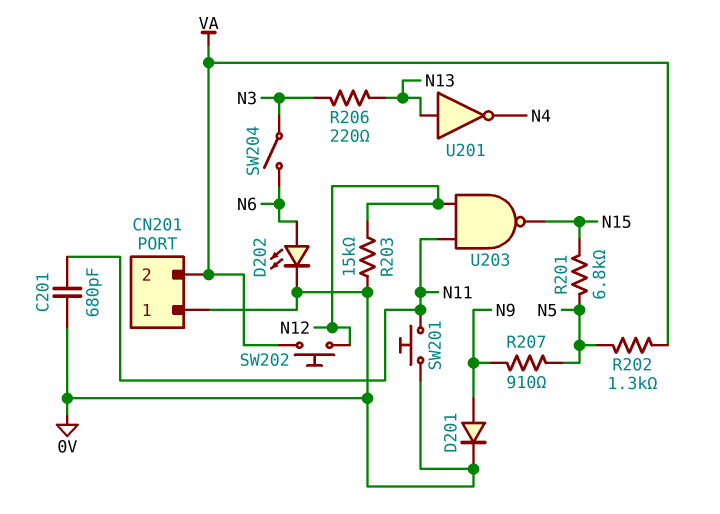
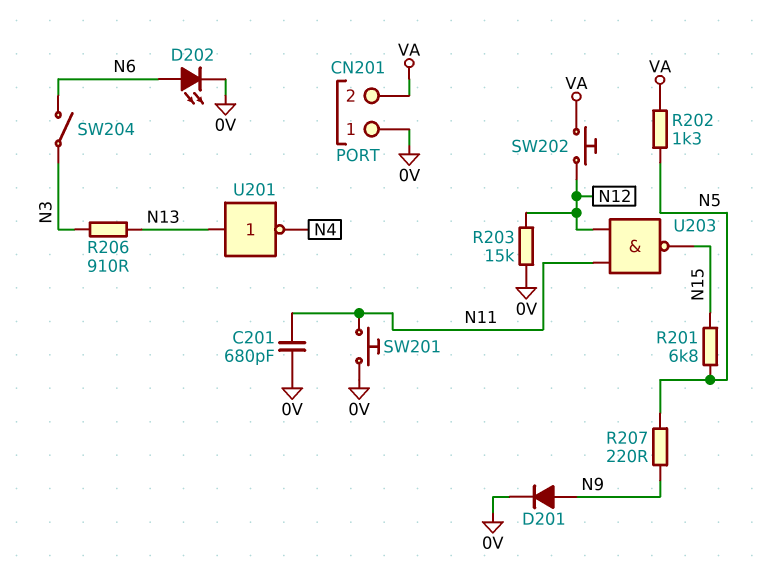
R206: 220 (N3, N13) -> 910 (N3, N13)
R207: 910 (N5, N9) -> 220 (N5, N9)

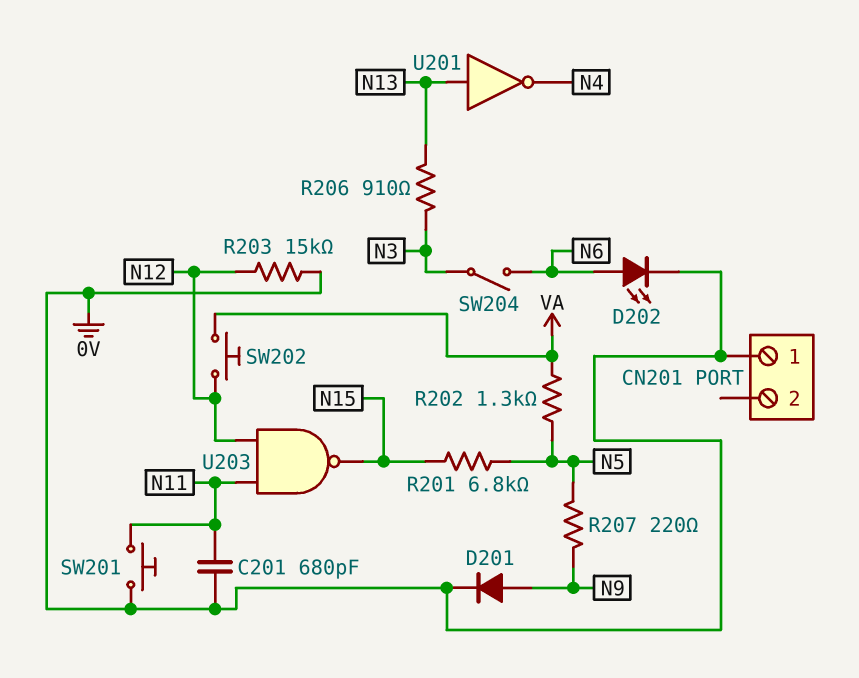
CN201 pin 2: VA -> none

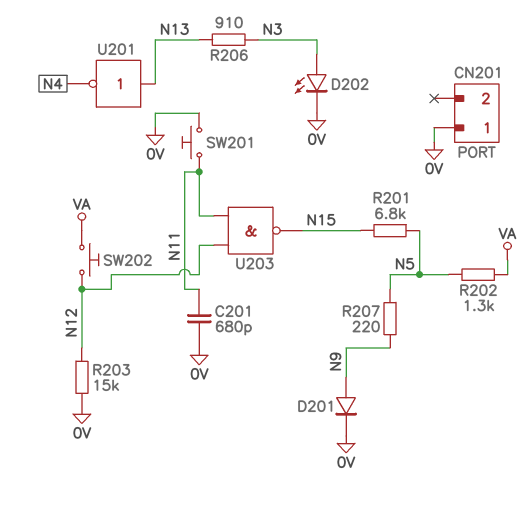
D202: LED (A N6, K 0V) -> LED (A N3, K 0V)
SW204: switch (N3, N6) -> none

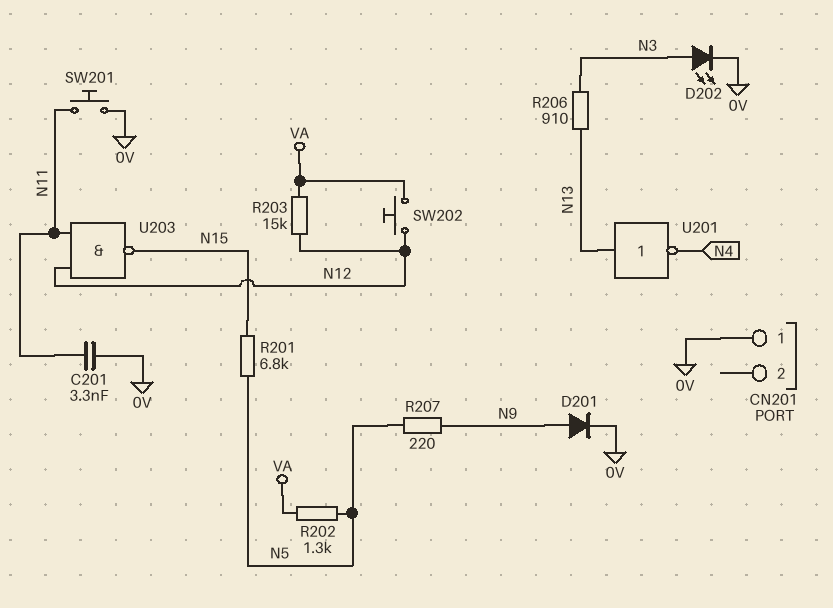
C201: 680pF (0V, N11) -> 3.3nF (0V, N11)
R203: 15k (0V, N12) -> 15k (N12, VA)

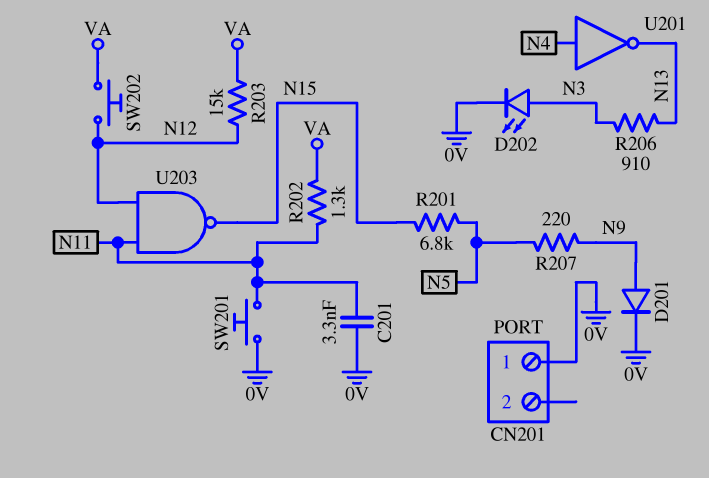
R202: 1.3k (N5, VA) -> 1.3k (N11, VA)
U201: NOT (in N13, out N4) -> NOT (in N4, out N13)

